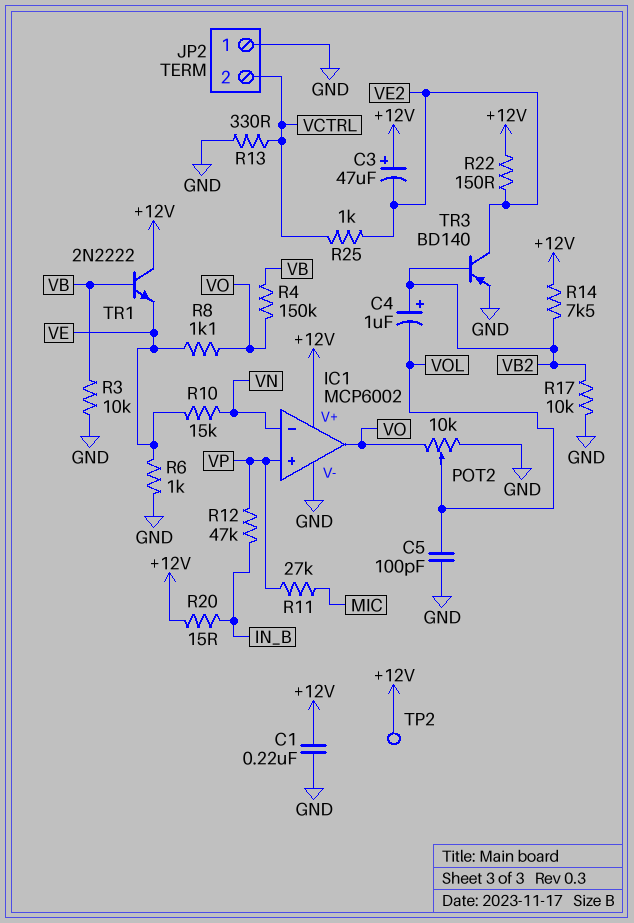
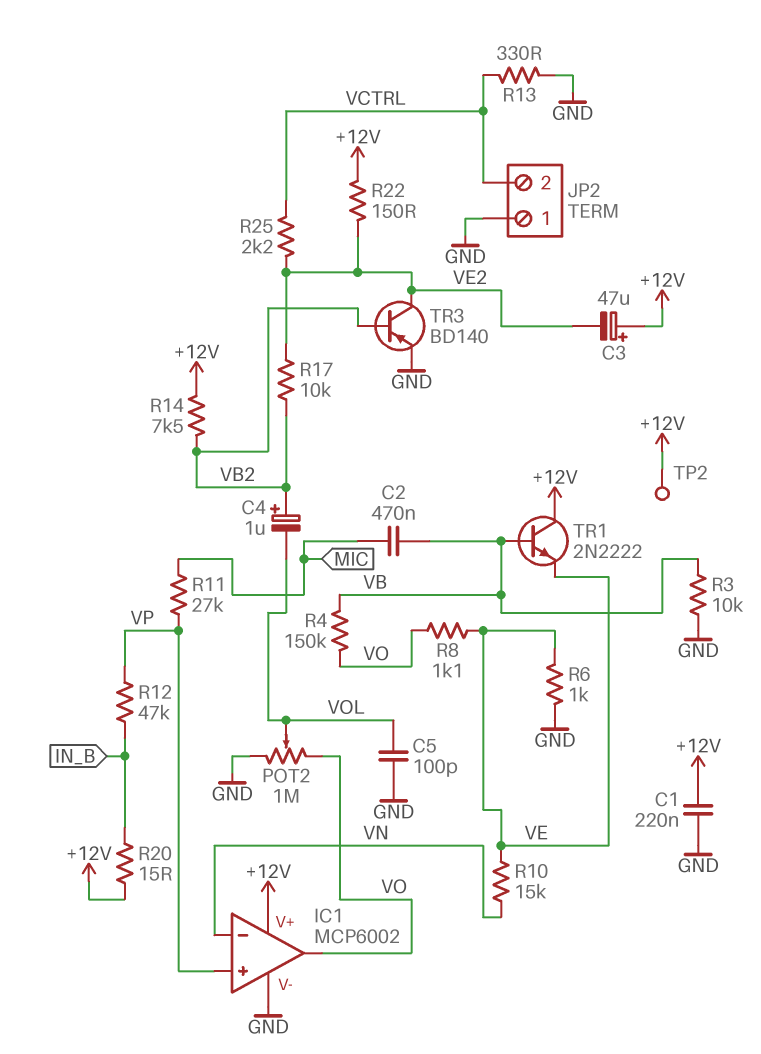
C2: none -> 470nF (MIC, VB)
POT2: 10k (GND, VO, wiper VOL) -> 1M (GND, VO, wiper VOL)
R17: 10k (GND, VB2) -> 10k (VB2, VE2)
R25: 1k (VCTRL, VE2) -> 2.2k (VCTRL, VE2)

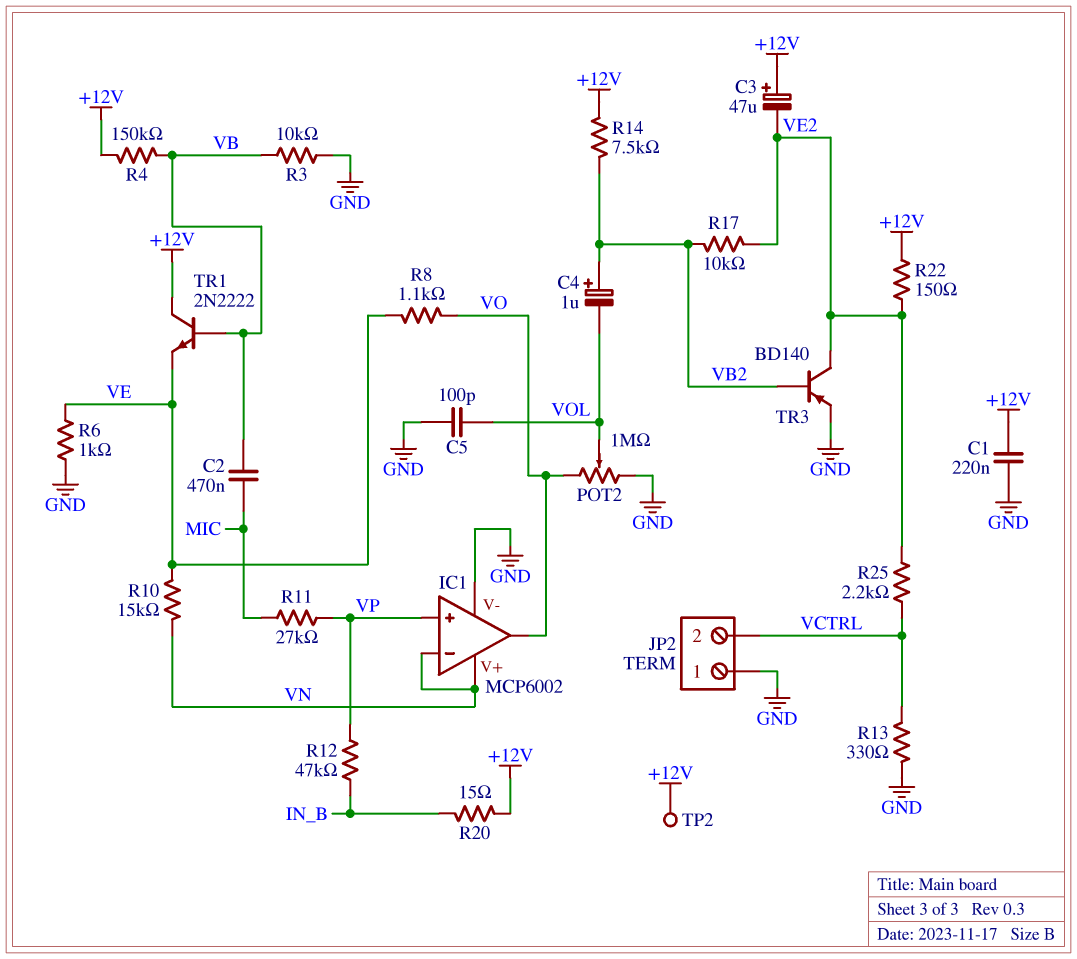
IC1 pin V+: +12V -> VN
R4: 150k (VB, VO) -> 150k (+12V, VB)

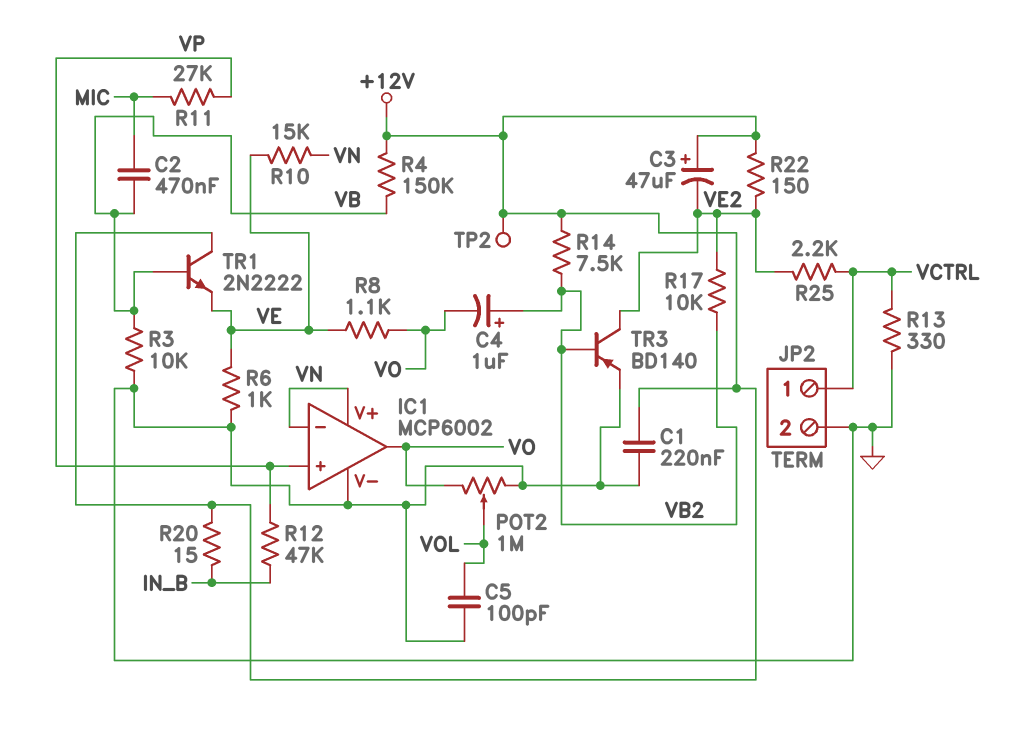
C4: 1uF (plus VB2, minus VOL) -> 1uF (plus VB2, minus VO)
JP2 pin 1: GND -> VCTRL
JP2 pin 2: VCTRL -> GND

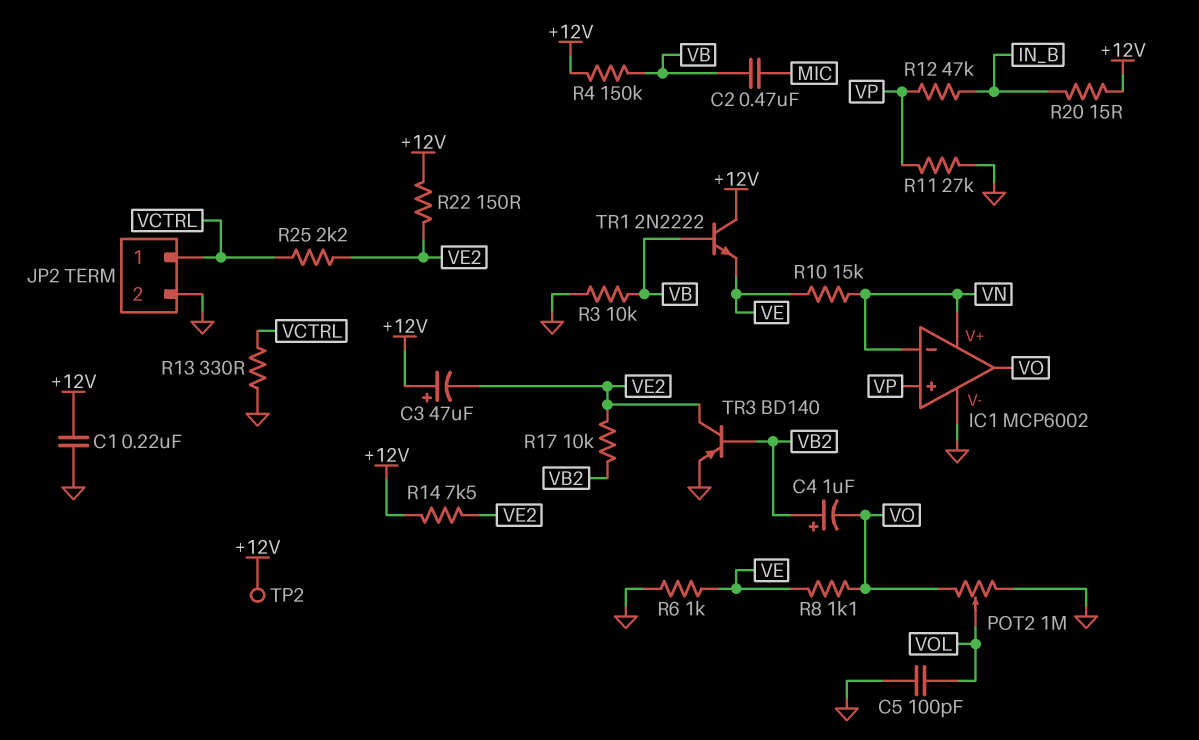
R11: 27k (MIC, VP) -> 27k (GND, VP)
R14: 7.5k (+12V, VB2) -> 7.5k (+12V, VE2)

